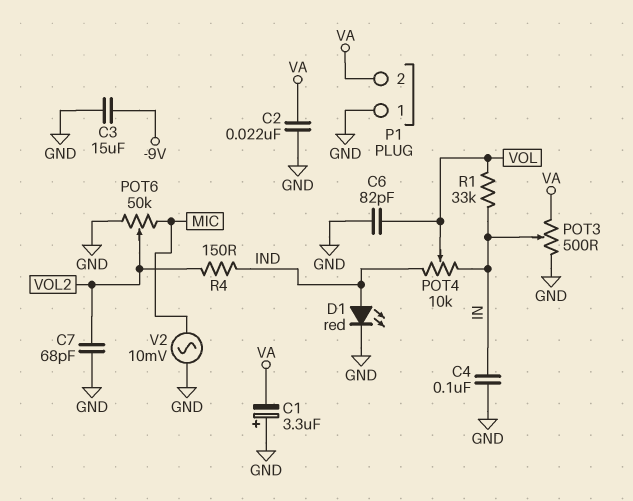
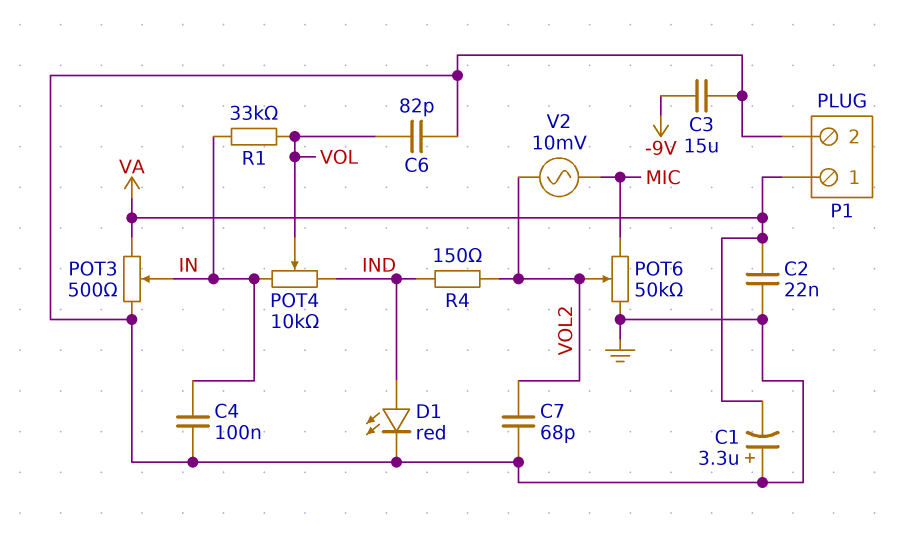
P1 pin 1: GND -> VA
P1 pin 2: VA -> GND
V2: AC 10mV (GND, MIC) -> AC 10mV (MIC, VOL2)

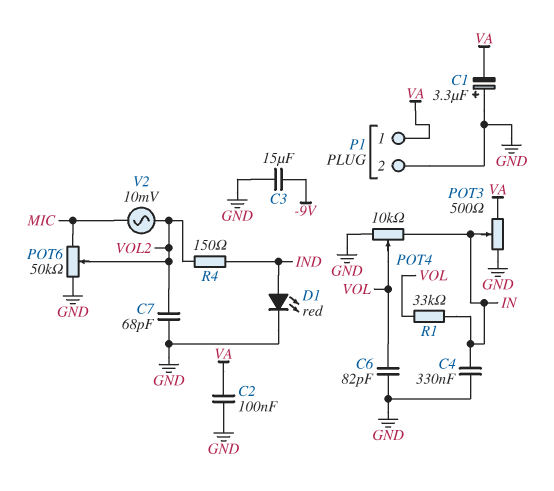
C2: 22nF (GND, VA) -> 100nF (GND, VA)
C4: 100nF (GND, IN) -> 330nF (GND, IN)
POT4: 10k (IN, IND, wiper VOL) -> 10k (GND, IN, wiper VOL)

